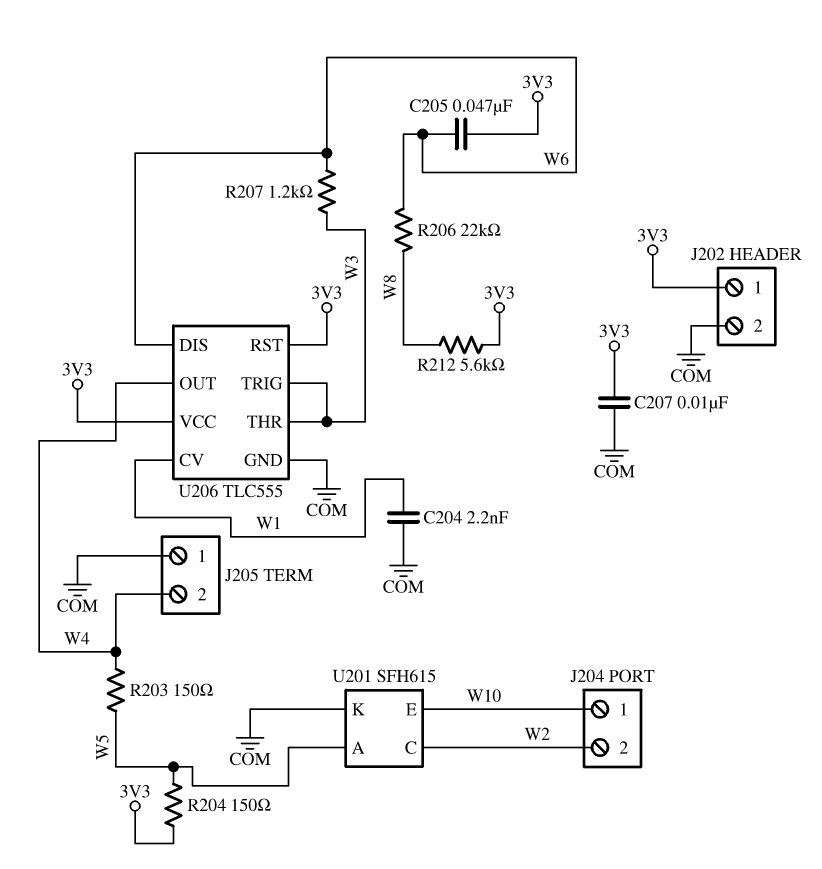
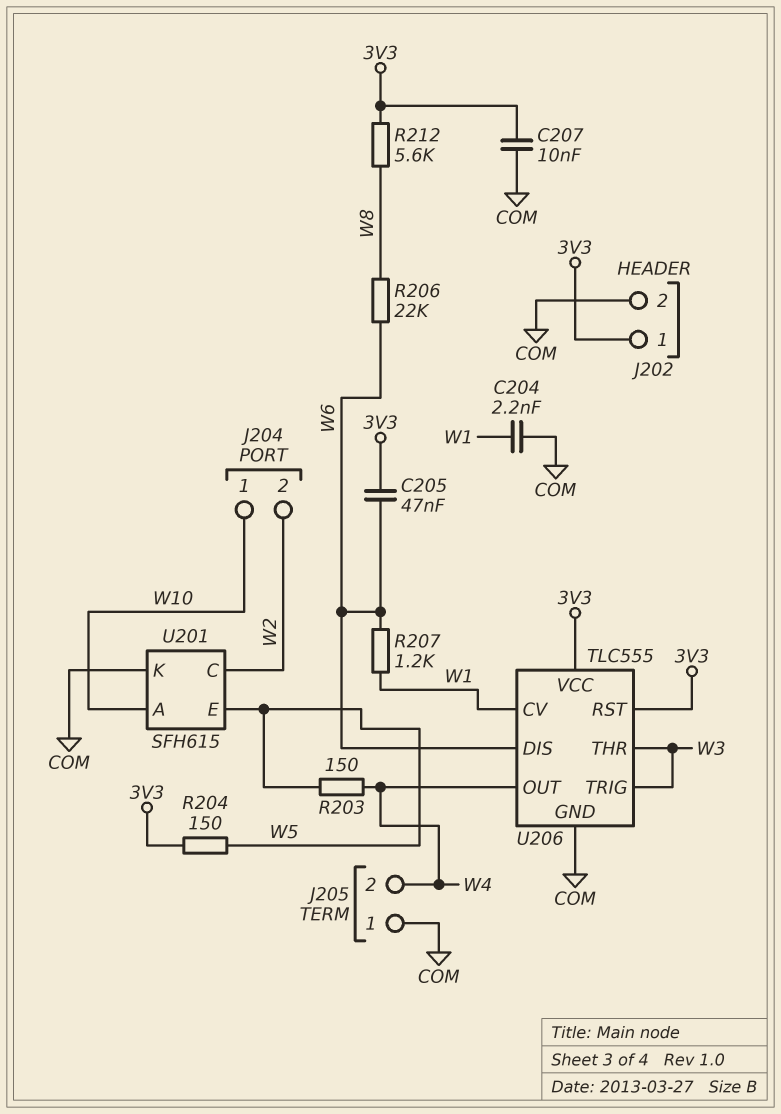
R207: 1.2k (W3, W6) -> 1.2k (W1, W6)
U201 pin A: W5 -> W10
U201 pin E: W10 -> W5

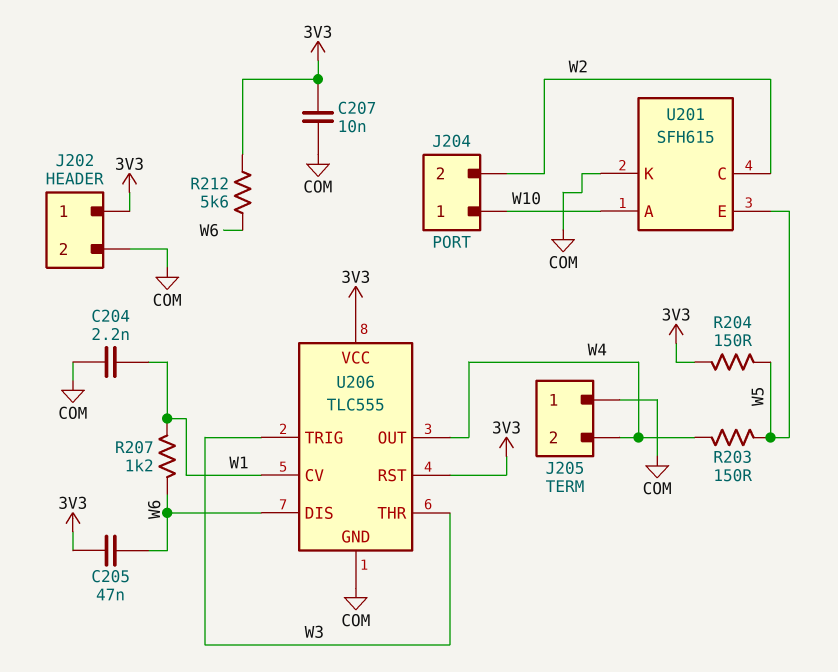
R206: 22k (W6, W8) -> none
R212: 5.6k (3V3, W8) -> 5.6k (3V3, W6)

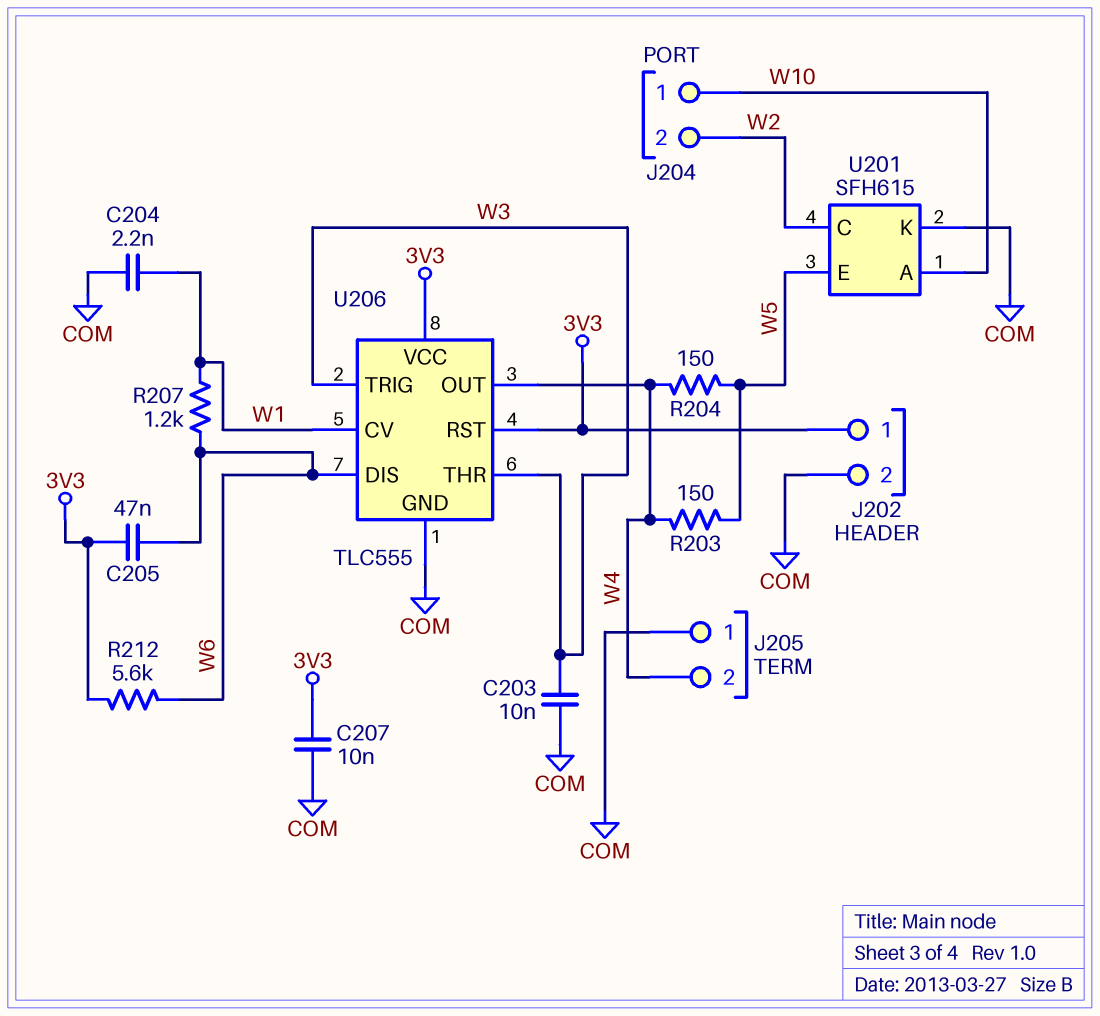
C203: none -> 10nF (COM, W3)
R204: 150 (3V3, W5) -> 150 (W4, W5)

